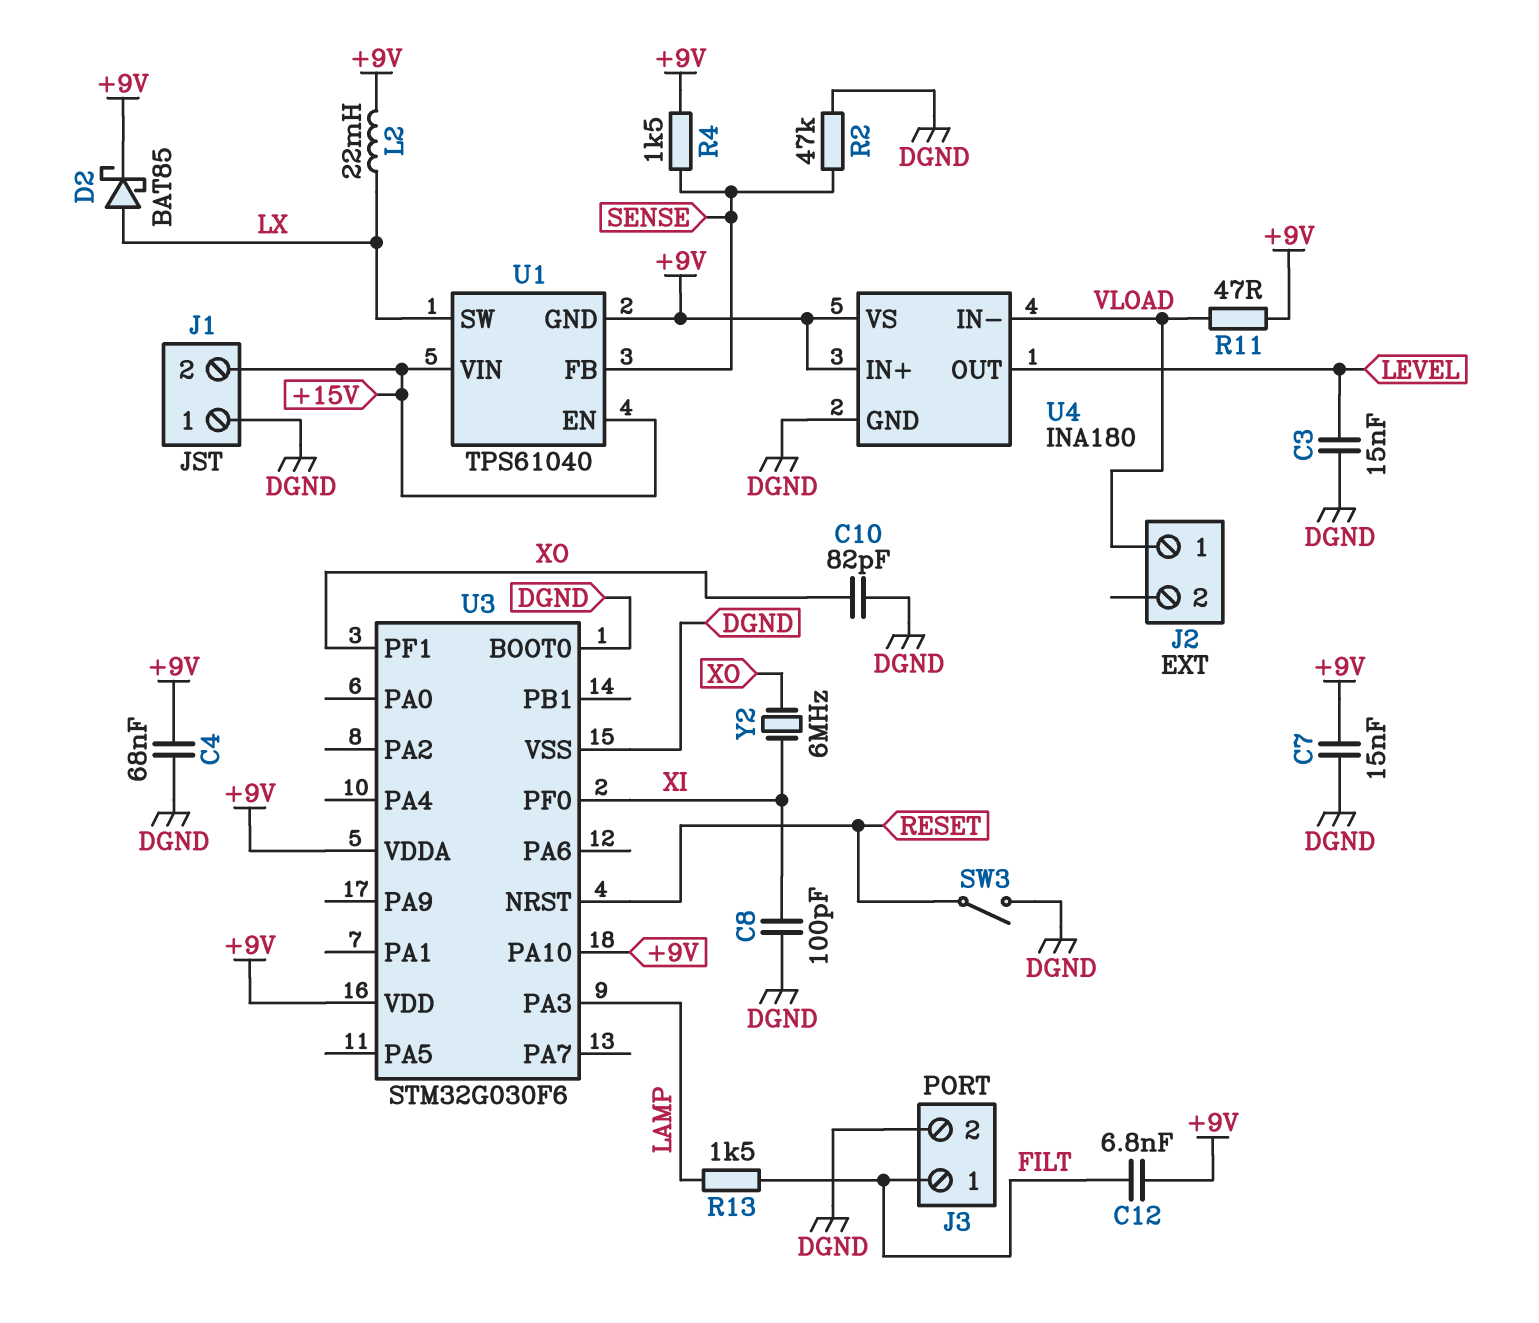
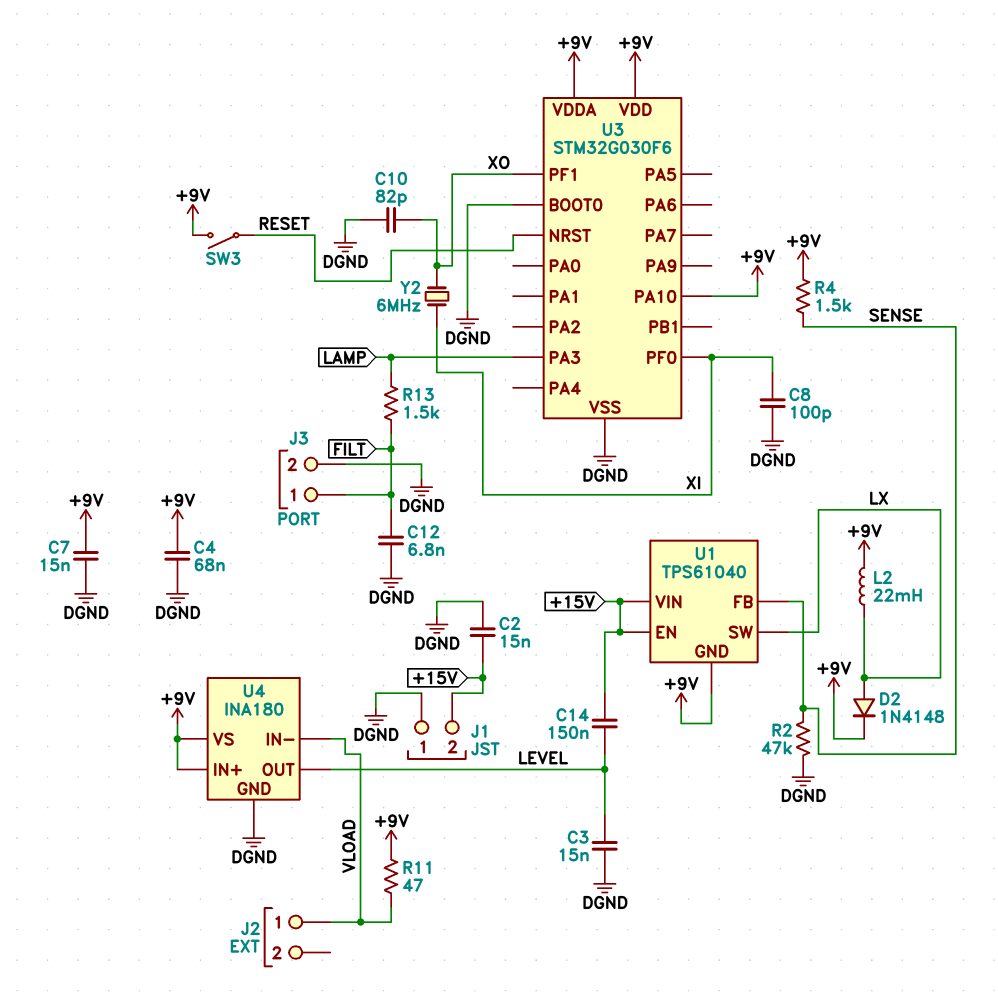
C2: none -> 15nF (+15V, DGND)
C12: 6.8nF (+9V, FILT) -> 6.8nF (DGND, FILT)
C14: none -> 150nF (+15V, LEVEL)
D2: schottky BAT85 (A LX, K +9V) -> diode 1N4148 (A LX, K +9V)
SW3: switch (DGND, RESET) -> switch (+9V, RESET)

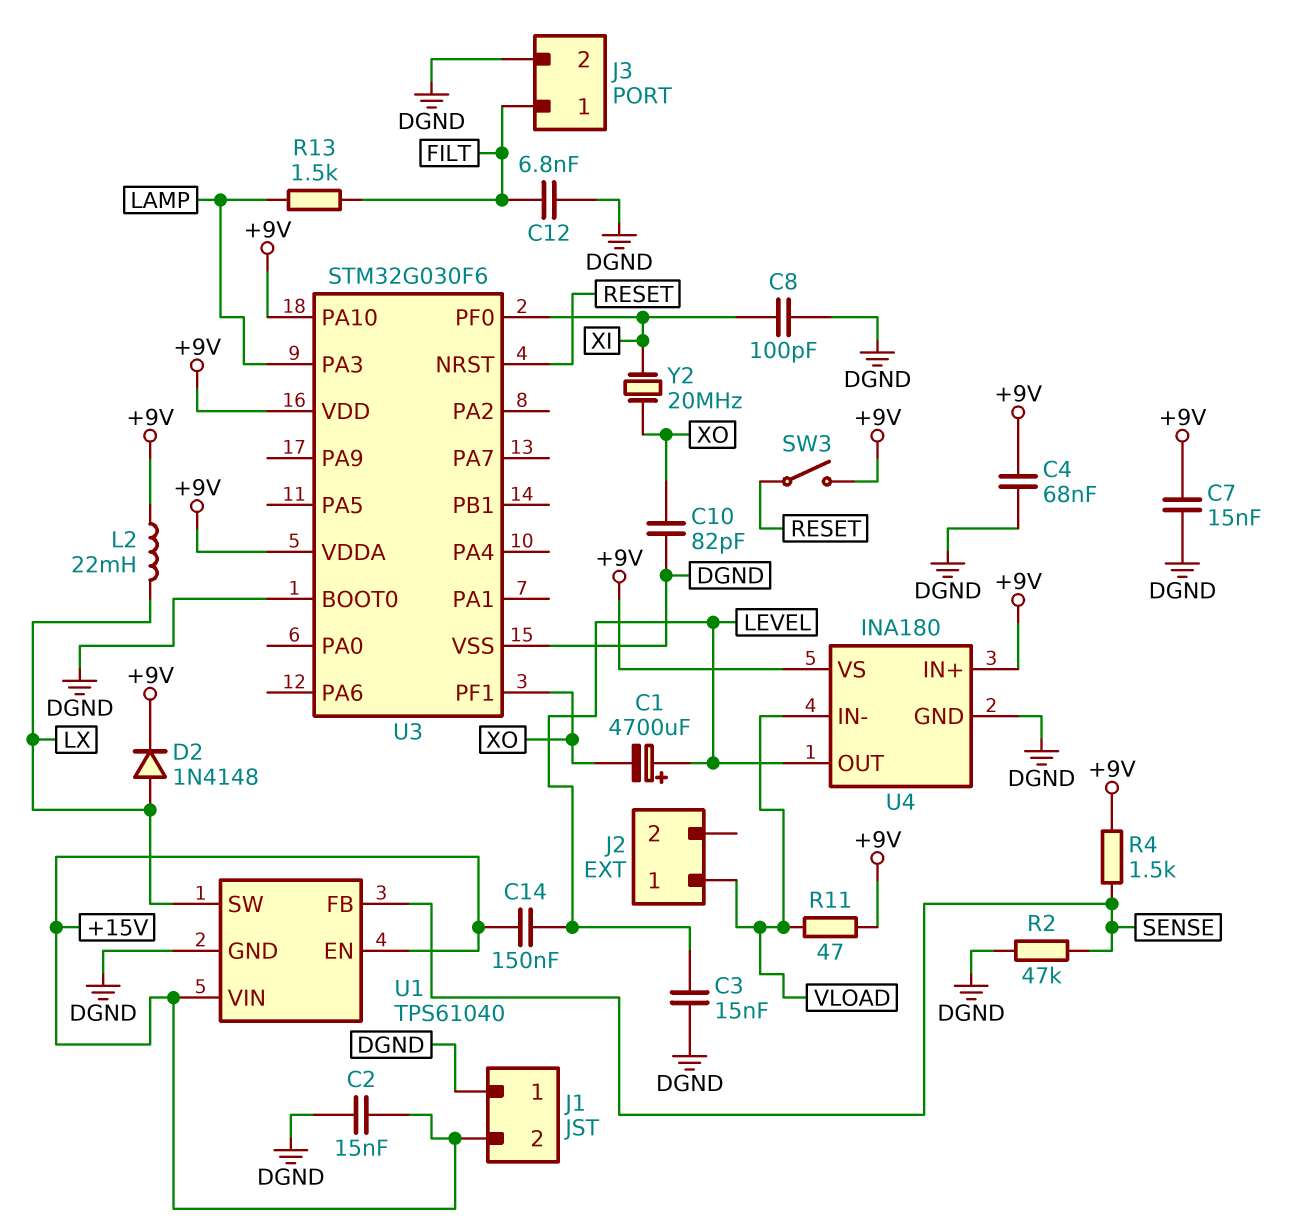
C1: none -> 4700uF (plus LEVEL, minus XO)
U1 pin GND: +9V -> DGND
Y2: 6MHz (XI, XO) -> 20MHz (XI, XO)

